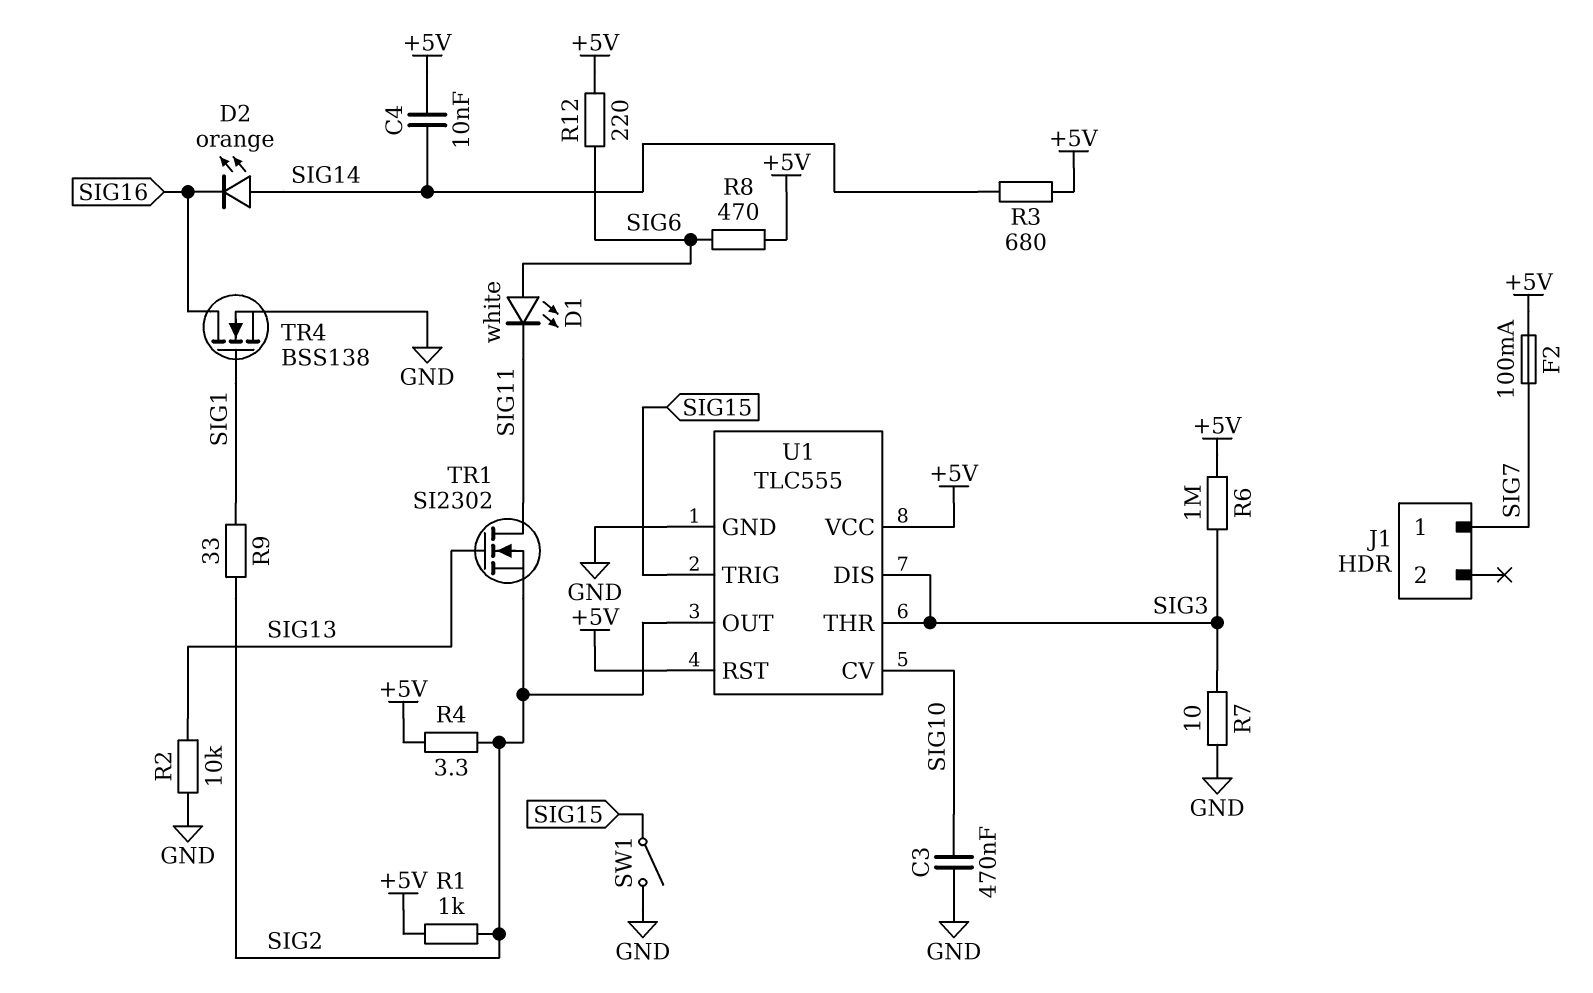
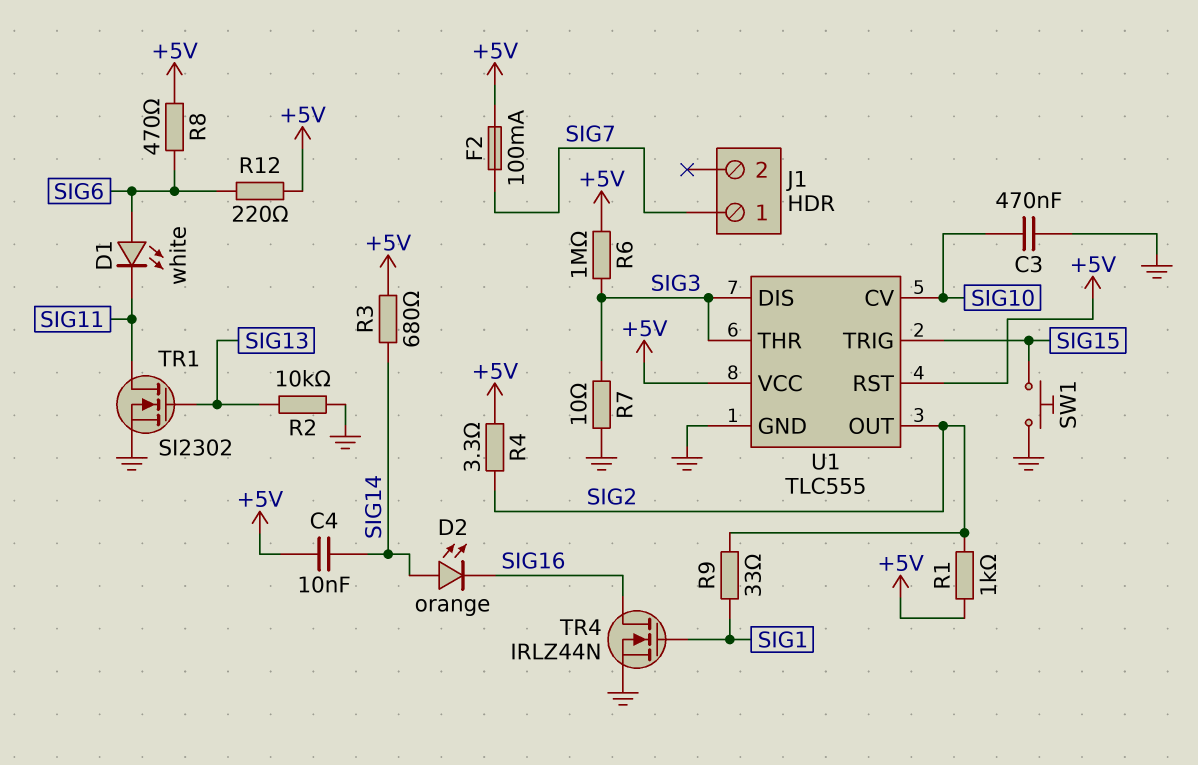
SW1: switch (GND, SIG15) -> button (GND, SIG15)
TR1: NMOS SI2302 (G SIG13, D SIG11, S SIG2) -> NMOS SI2302 (G SIG13, D SIG11, S GND)
TR4: NMOS BSS138 (G SIG1, D SIG16, S GND) -> NMOS IRLZ44N (G SIG1, D SIG16, S GND)

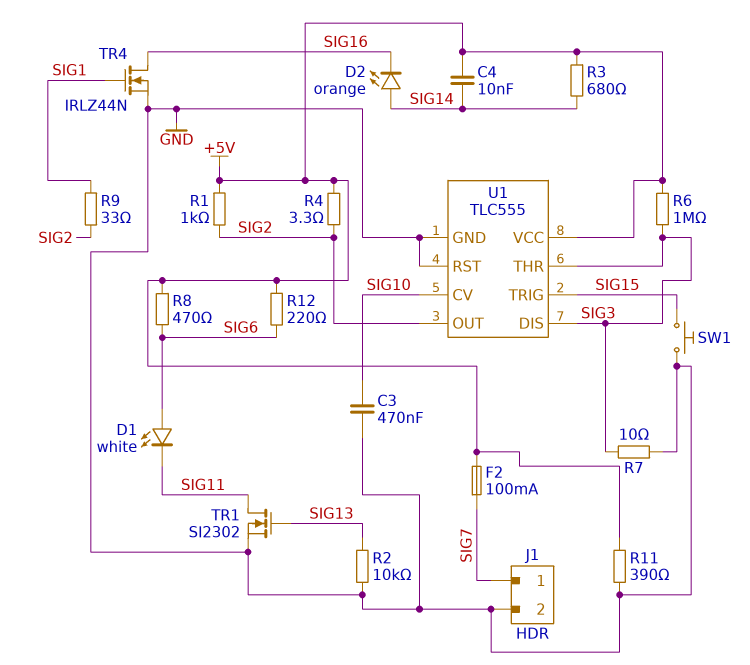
J1 pin 2: none -> GND
R11: none -> 390 (+5V, GND)
U1 pin RST: +5V -> GND

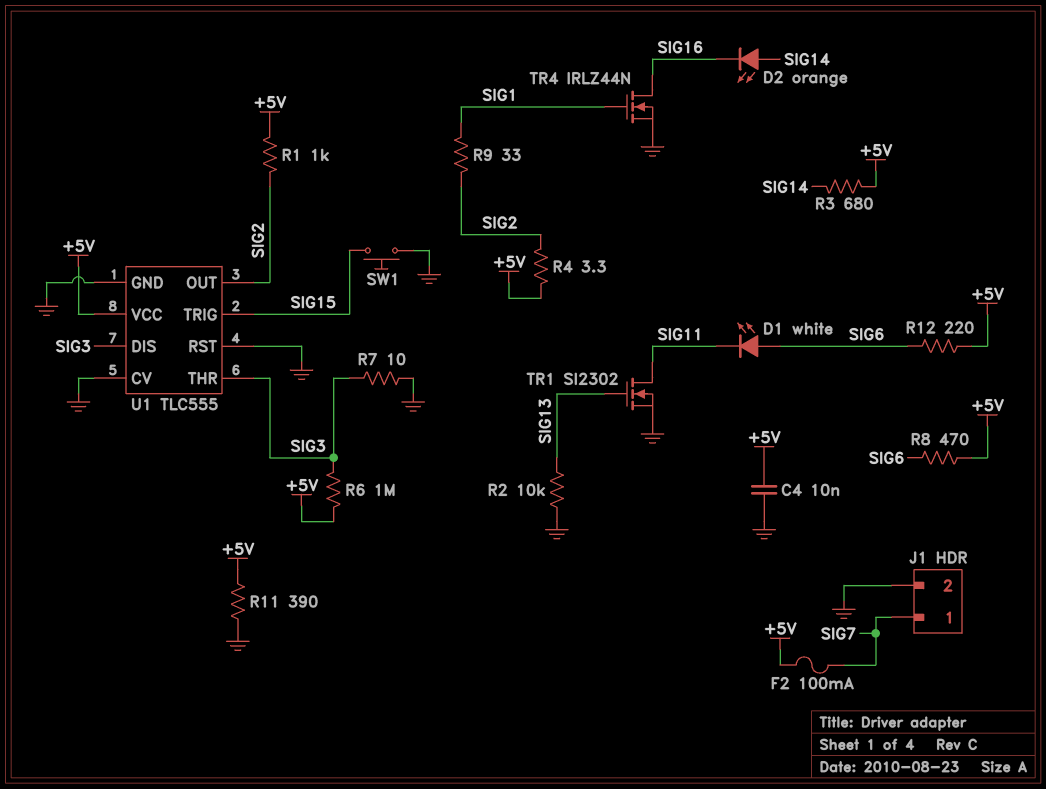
C3: 470nF (GND, SIG10) -> none
C4: 10nF (+5V, SIG14) -> 10nF (+5V, GND)
U1 pin CV: SIG10 -> GND

